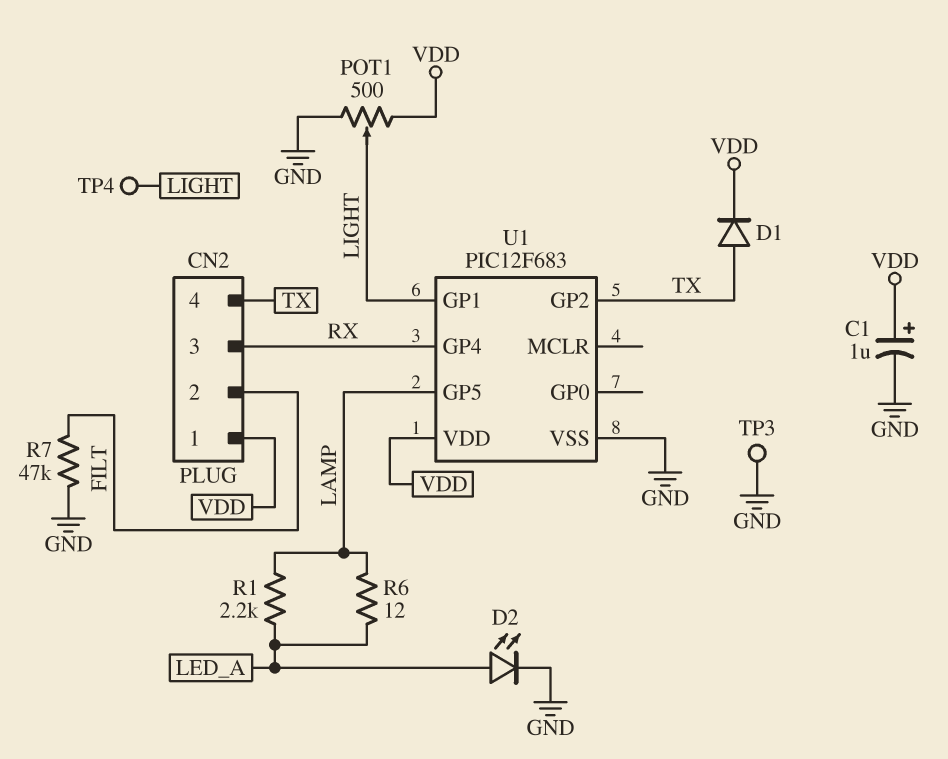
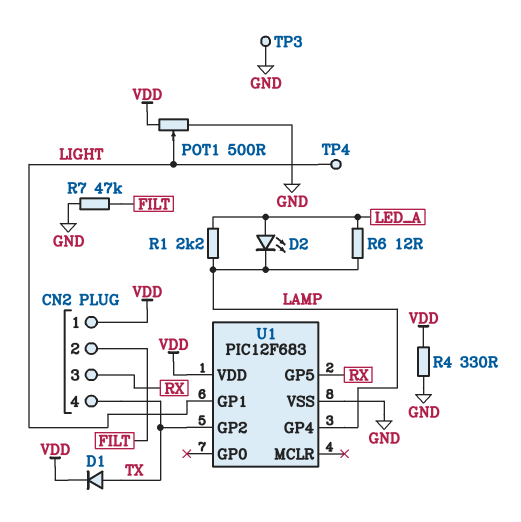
C1: 1uF (plus VDD, minus GND) -> none
D2: LED (A LED_A, K GND) -> LED (A LED_A, K LAMP)
R4: none -> 330 (GND, VDD)
U1 pin GP4: RX -> LAMP
U1 pin GP5: LAMP -> RX

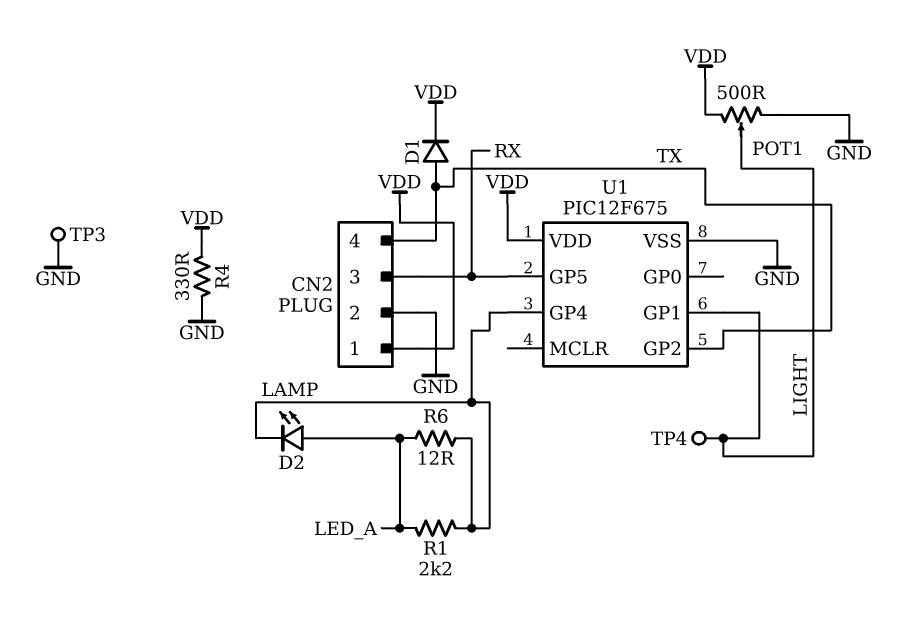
CN2 pin 2: FILT -> GND
R7: 47k (FILT, GND) -> none
U1: PIC12F683 -> PIC12F675

